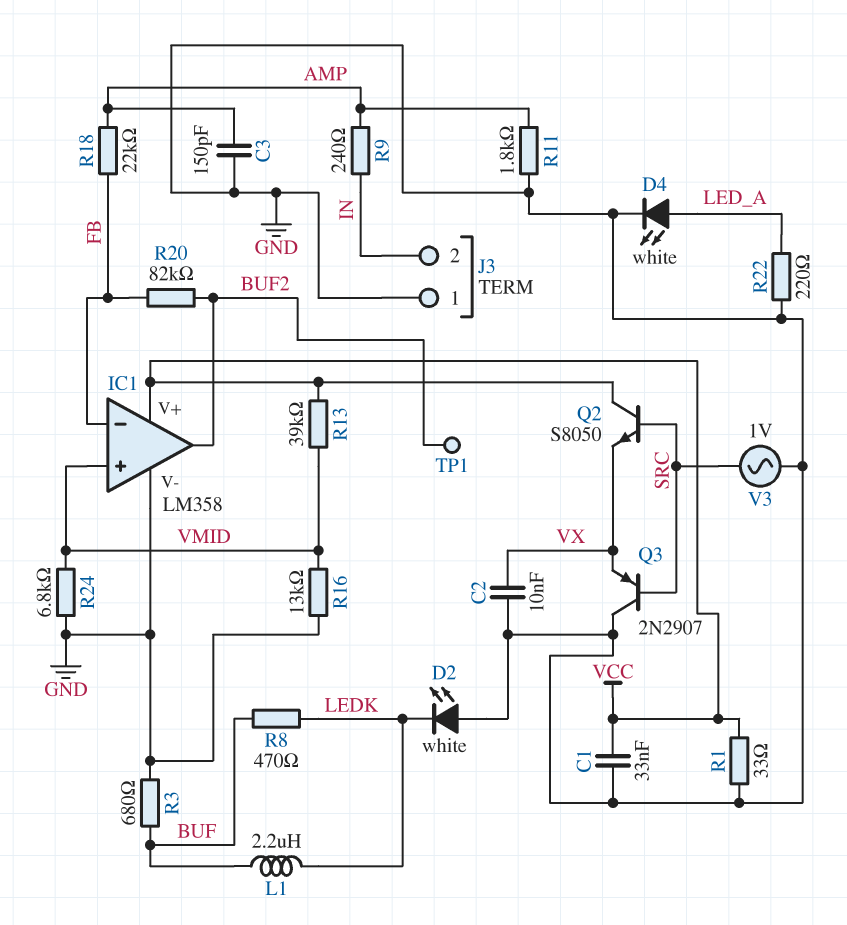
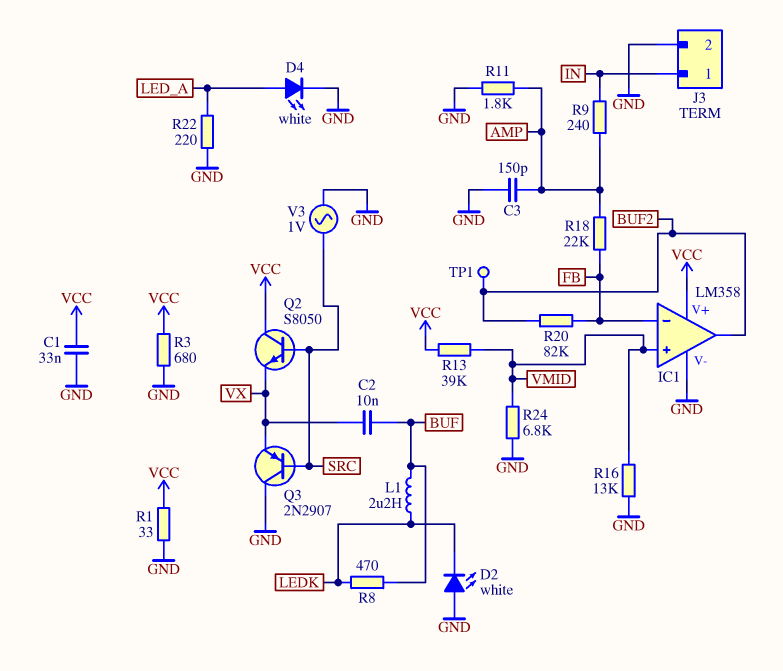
C2: 10nF (GND, VX) -> 10nF (BUF, VX)
J3 pin 1: GND -> IN
J3 pin 2: IN -> GND
R3: 680 (BUF, GND) -> 680 (GND, VCC)

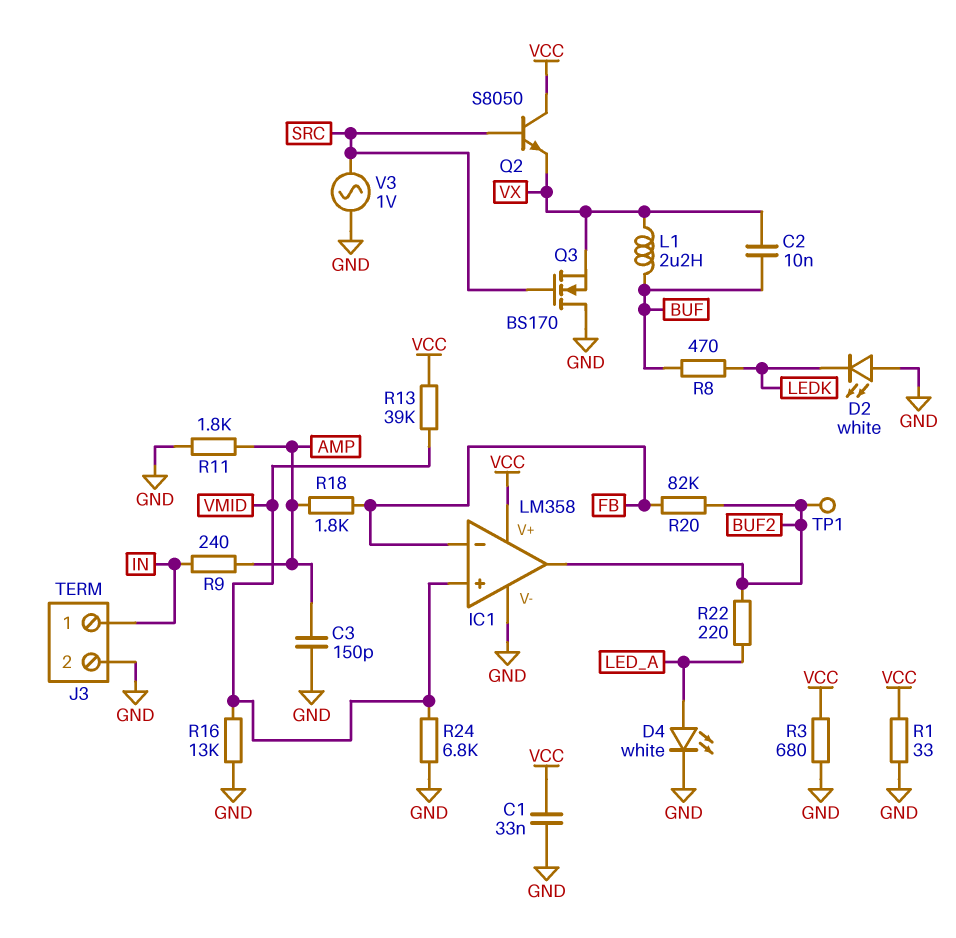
L1: 2.2uH (BUF, LEDK) -> 2.2uH (BUF, VX)
Q3: PNP 2N2907 (B SRC, C GND, E VX) -> NMOS BS170 (G SRC, D GND, S VX)
R18: 22k (AMP, FB) -> 1.8k (AMP, FB)
R22: 220 (GND, LED_A) -> 220 (BUF2, LED_A)

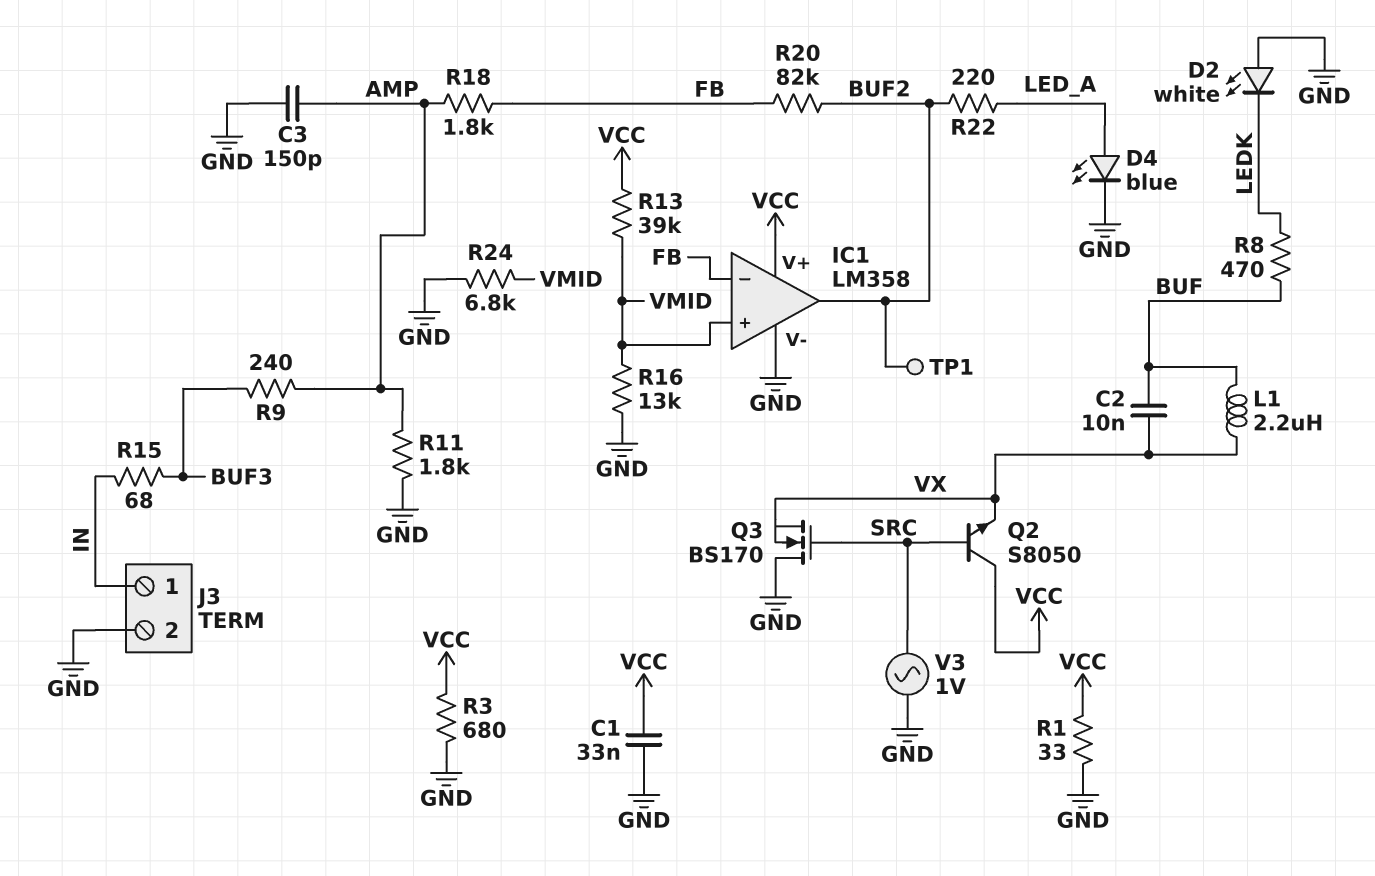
D4: LED white (A LED_A, K GND) -> LED blue (A LED_A, K GND)
R9: 240 (AMP, IN) -> 240 (AMP, BUF3)
R15: none -> 68 (BUF3, IN)

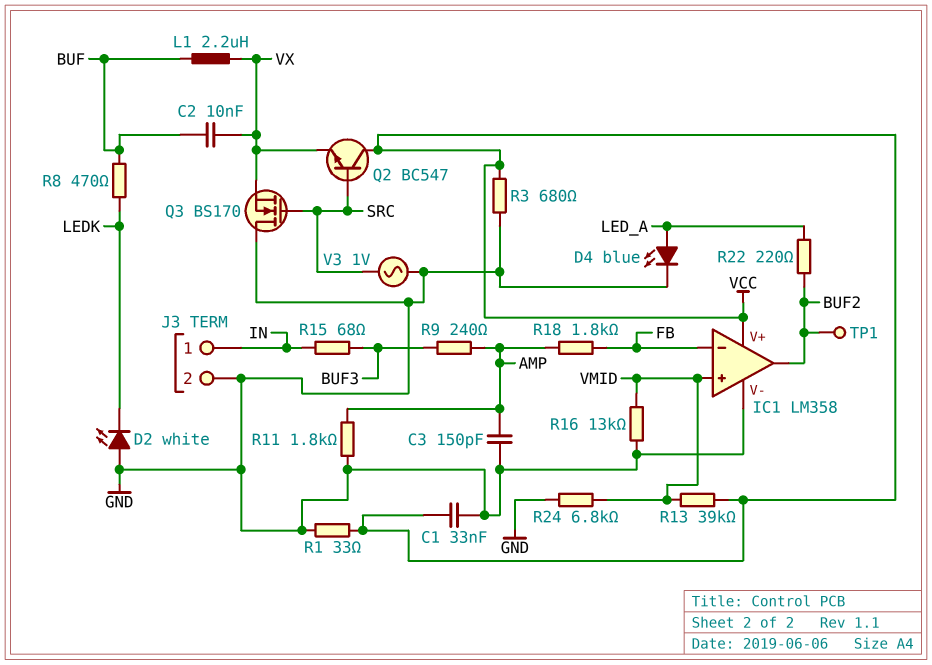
Q2: NPN S8050 (B SRC, C VCC, E VX) -> NPN BC547 (B SRC, C VCC, E VX)
R20: 82k (BUF2, FB) -> none

